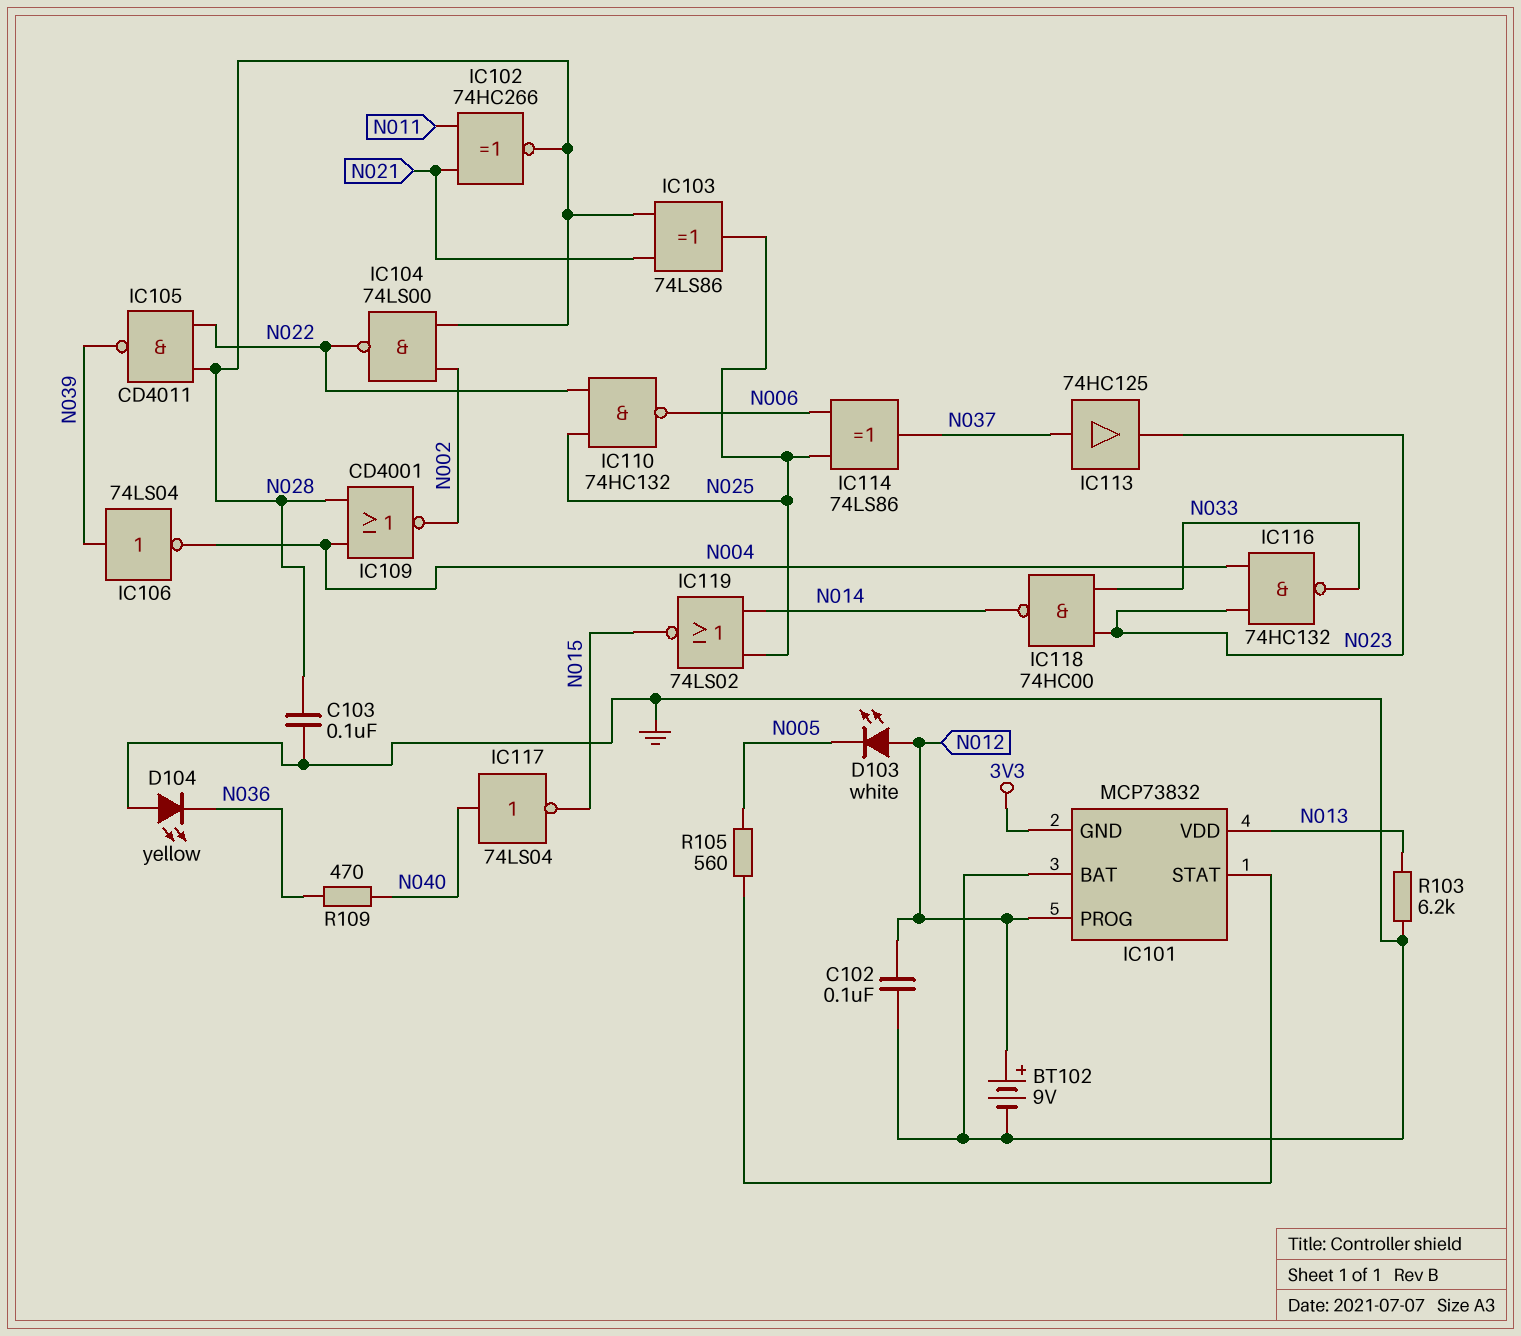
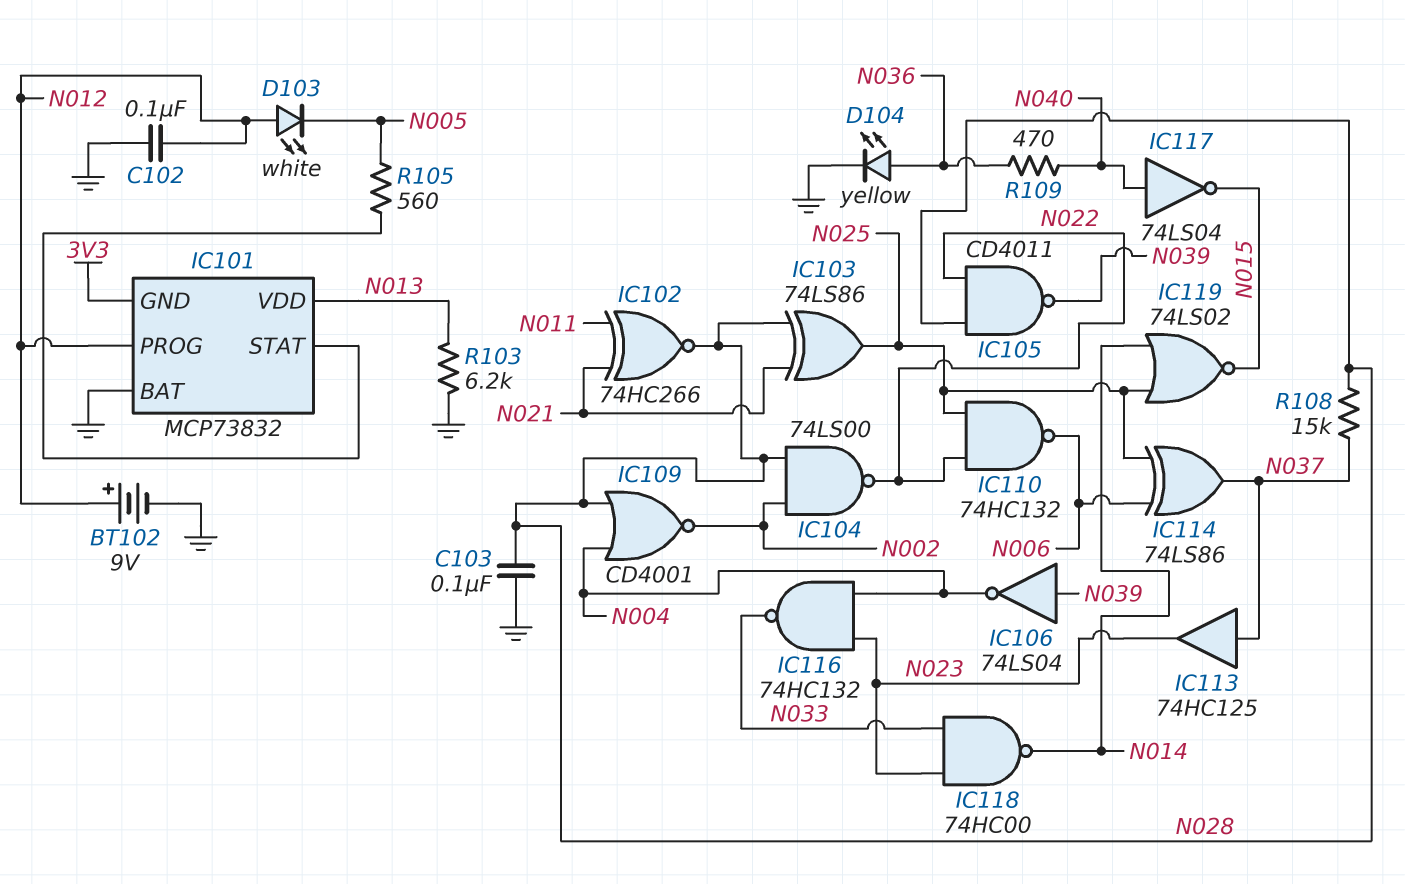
D104: LED yellow (A GND, K N036) -> LED yellow (A N036, K GND)
R108: none -> 15k (N028, N037)

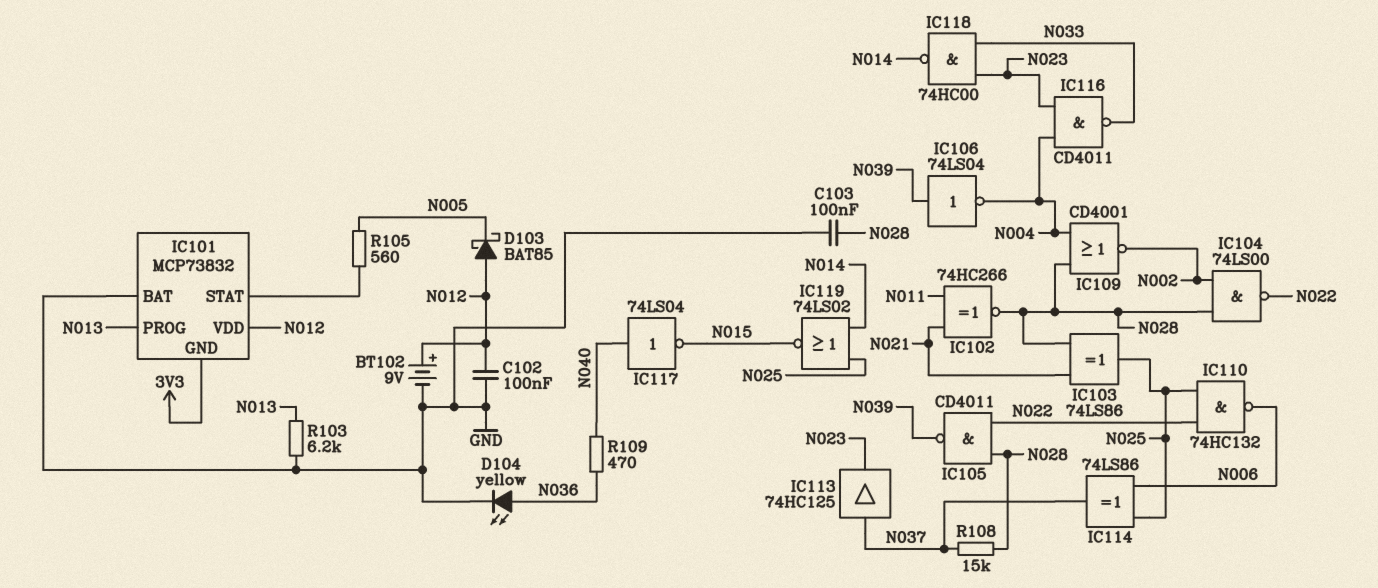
D103: LED white (A N012, K N005) -> schottky BAT85 (A N012, K N005)
IC101 pin PROG: N012 -> N013
IC101 pin VDD: N013 -> N012
IC116: NAND 74HC132 (in N004, in N023, out N033) -> NAND CD4011 (in N004, in N023, out N033)

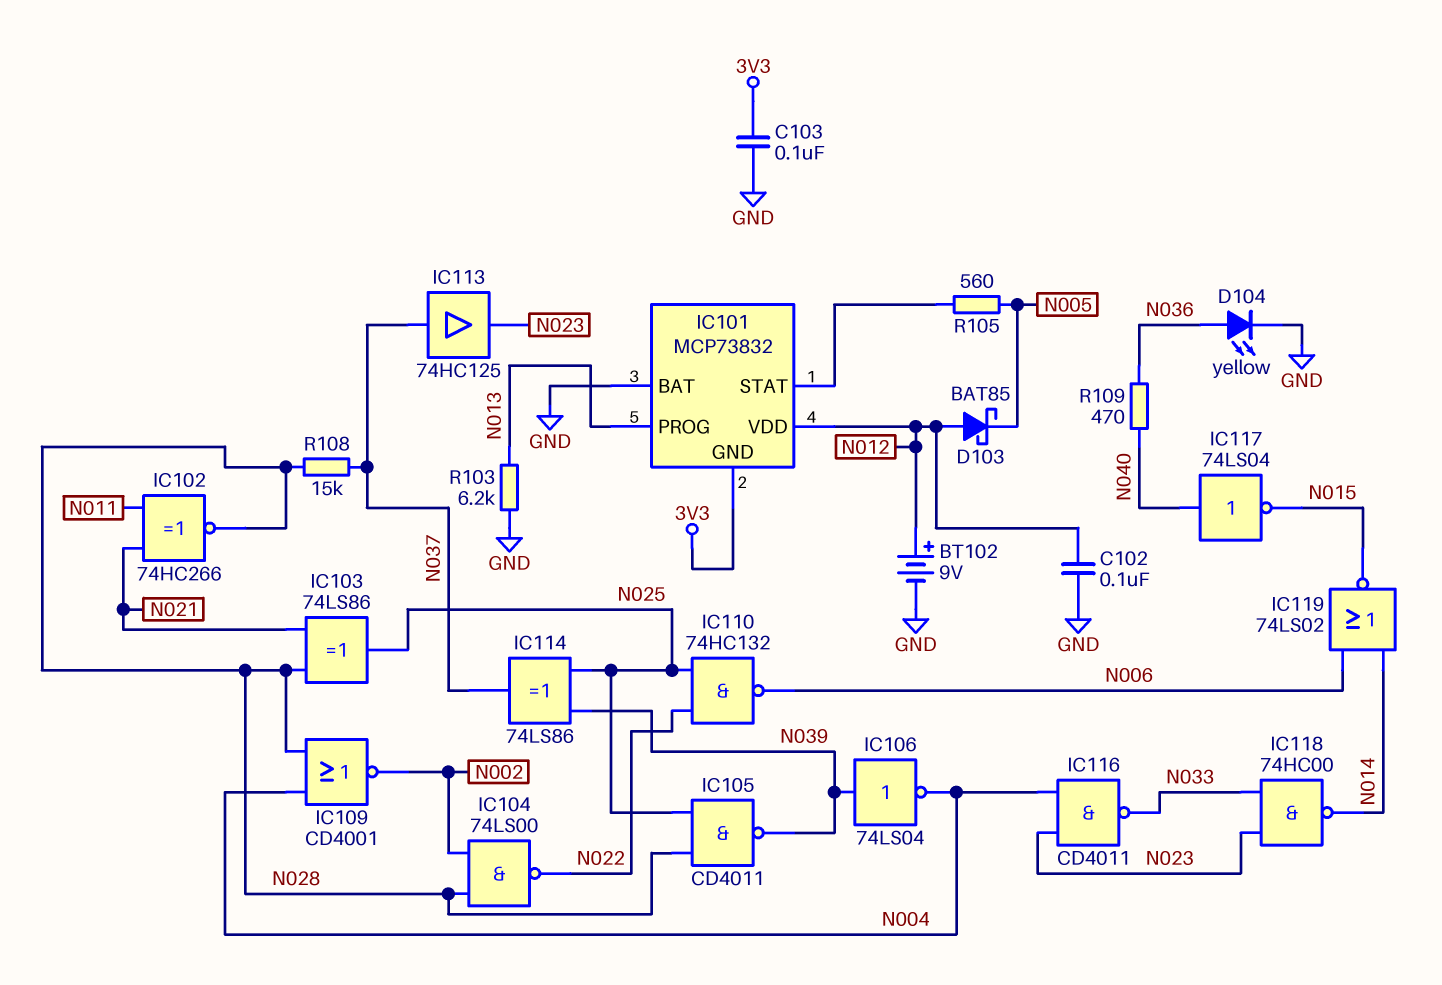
C103: 100nF (GND, N028) -> 100nF (3V3, GND)
IC105: NAND CD4011 (in N022, in N028, out N039) -> NAND CD4011 (in N025, in N028, out N039)
IC114: XOR 74LS86 (in N006, in N025, out N037) -> XOR 74LS86 (in N025, in N039, out N037)
IC119: NOR 74LS02 (in N014, in N025, out N015) -> NOR 74LS02 (in N006, in N014, out N015)

